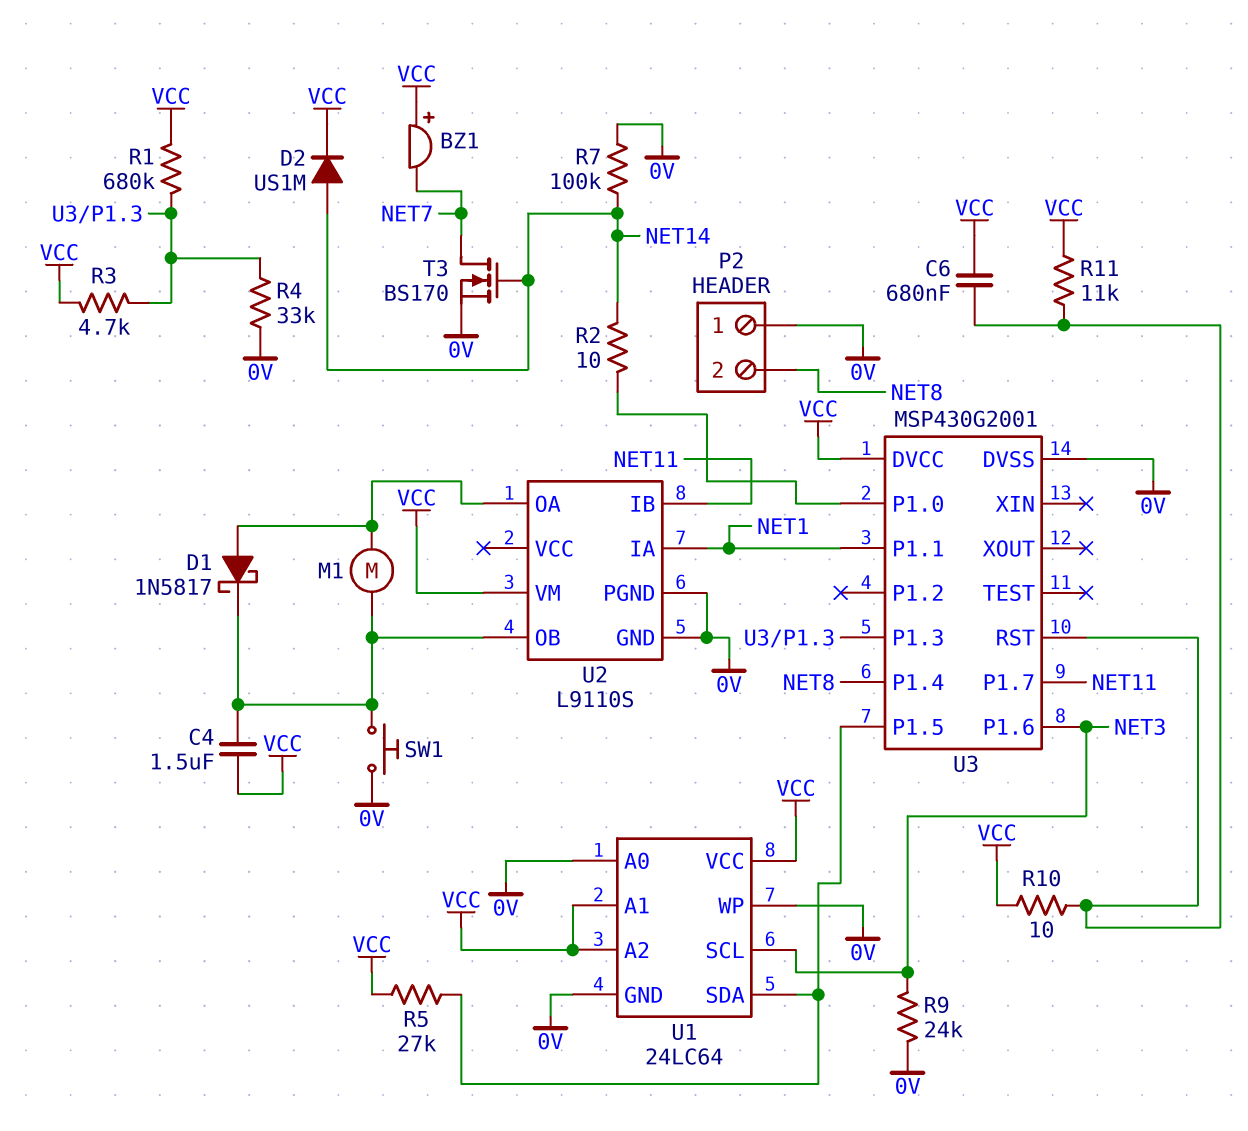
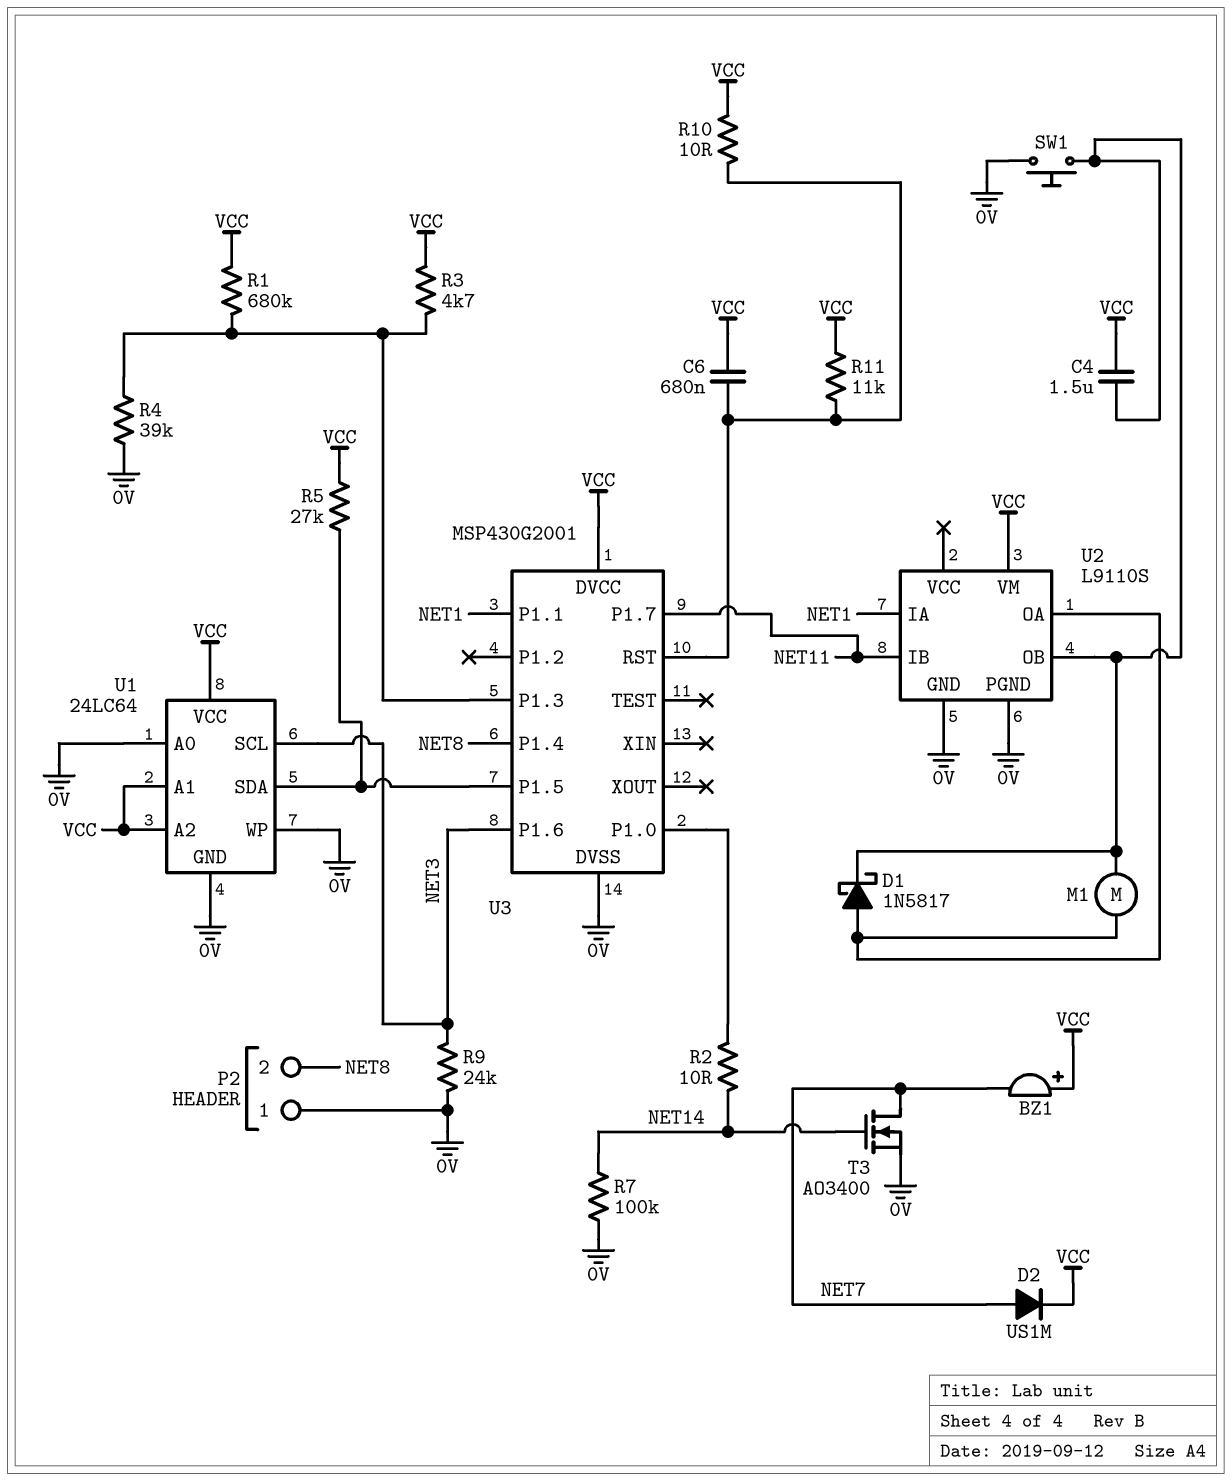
D2: diode US1M (A NET14, K VCC) -> diode US1M (A NET7, K VCC)
R4: 33k (0V, U3/P1.3) -> 39k (0V, U3/P1.3)
T3: NMOS BS170 (G NET14, D NET7, S 0V) -> NMOS AO3400 (G NET14, D NET7, S 0V)

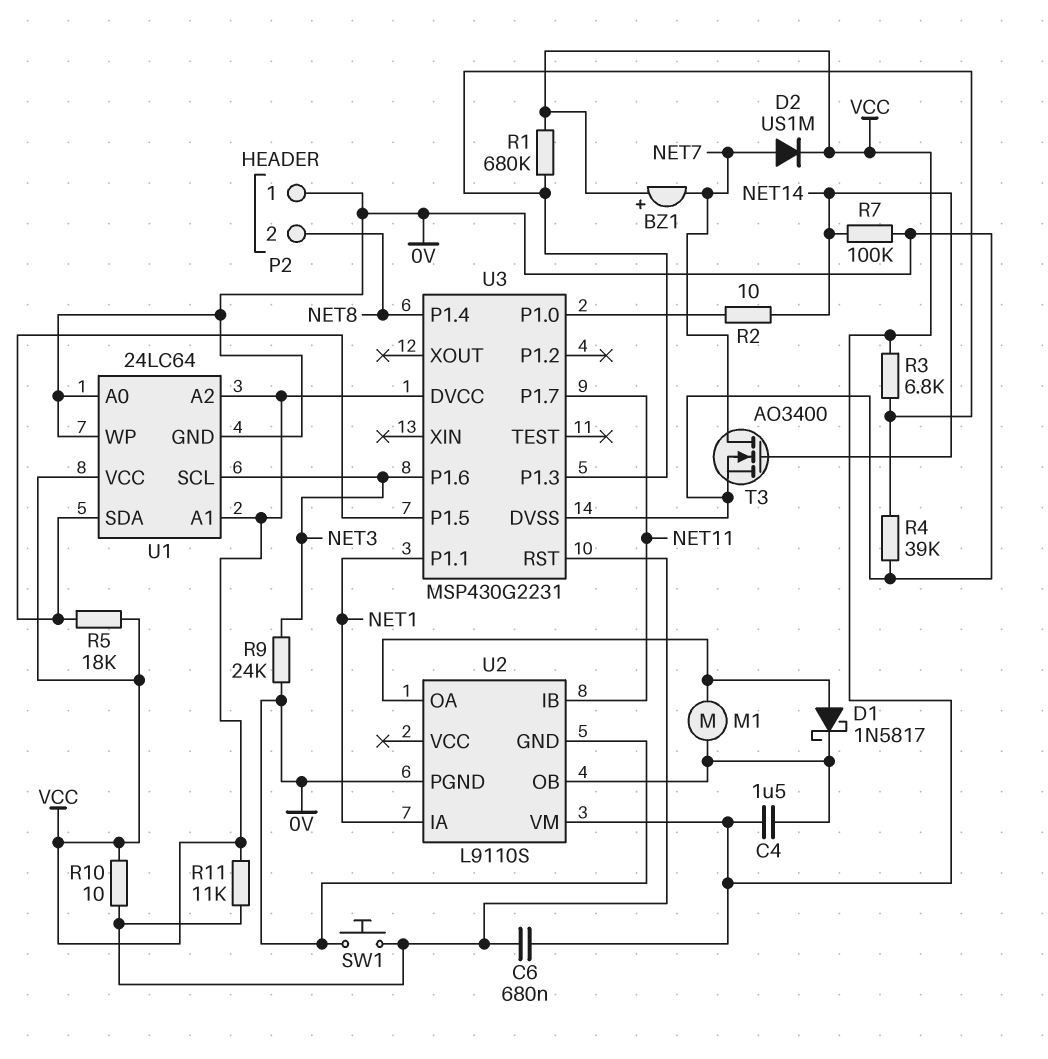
R3: 4.7k (U3/P1.3, VCC) -> 6.8k (U3/P1.3, VCC)
R5: 27k (U1/SDA, VCC) -> 18k (U1/SDA, VCC)
SW1: button (0V, U2/OB) -> button (0V, U3/RST)
U3: MSP430G2001 -> MSP430G2231

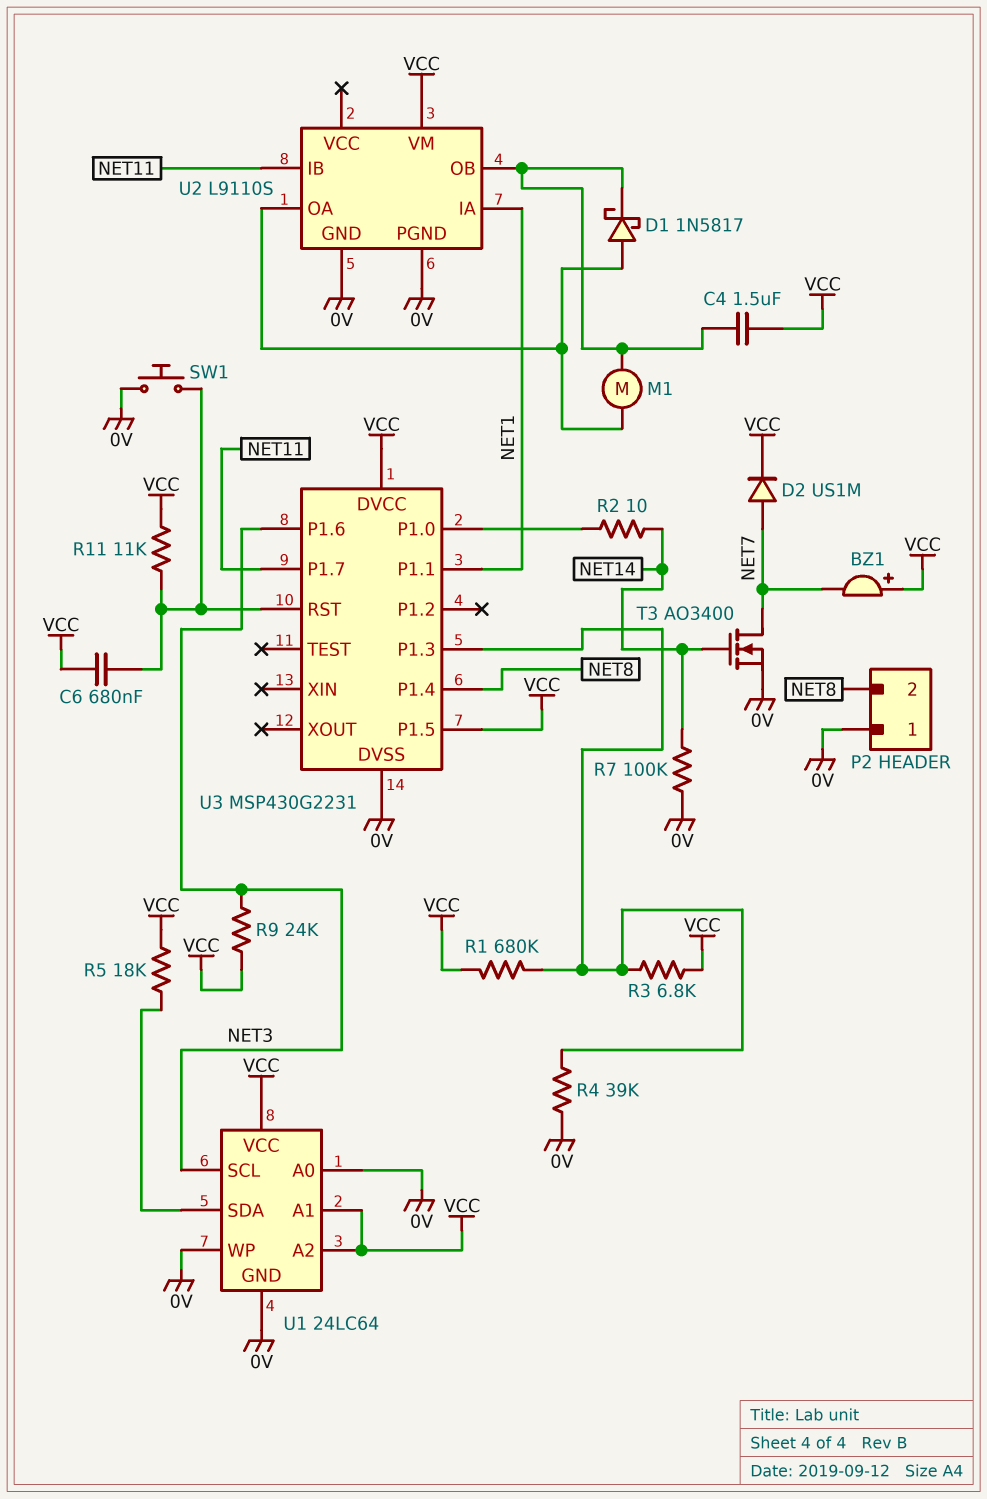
R9: 24k (0V, NET3) -> 24k (NET3, VCC)
R10: 10 (U3/RST, VCC) -> none
U3 pin P1.5: U1/SDA -> VCC

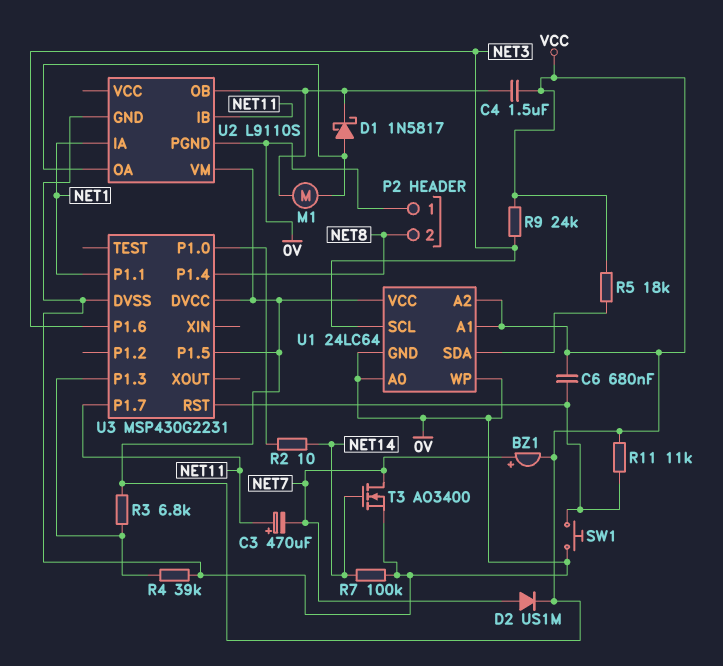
BZ1: buzzer (plus VCC, minus NET7) -> buzzer (plus NET7, minus VCC)
C3: none -> 470uF (plus NET11, minus NET7)
R1: 680k (U3/P1.3, VCC) -> none

